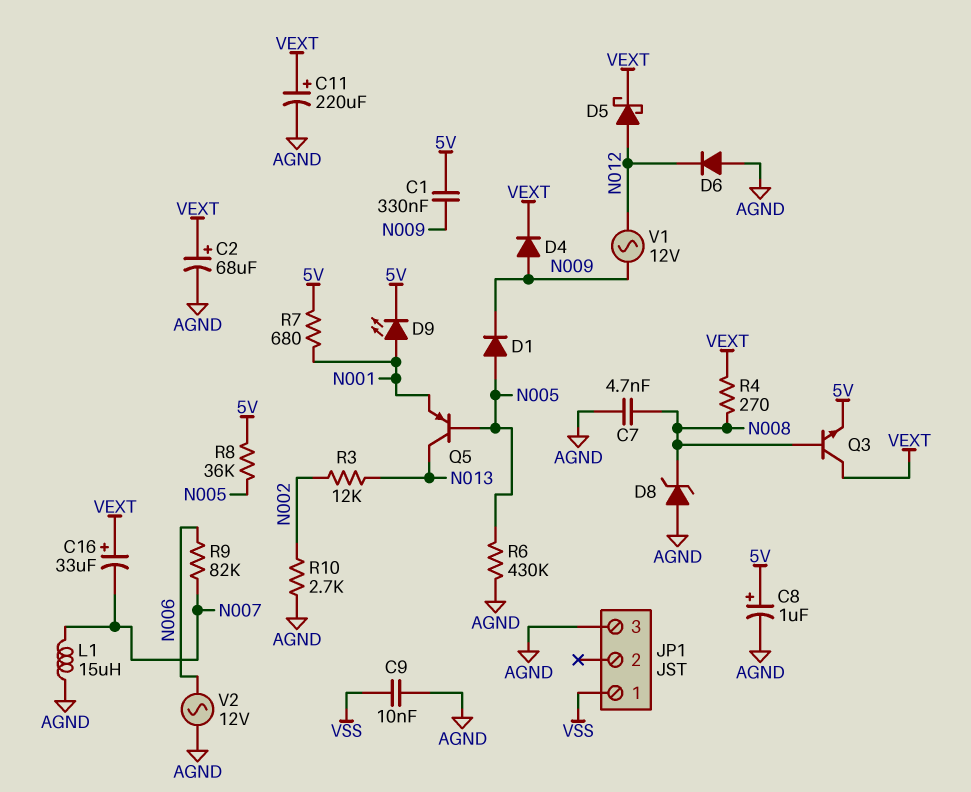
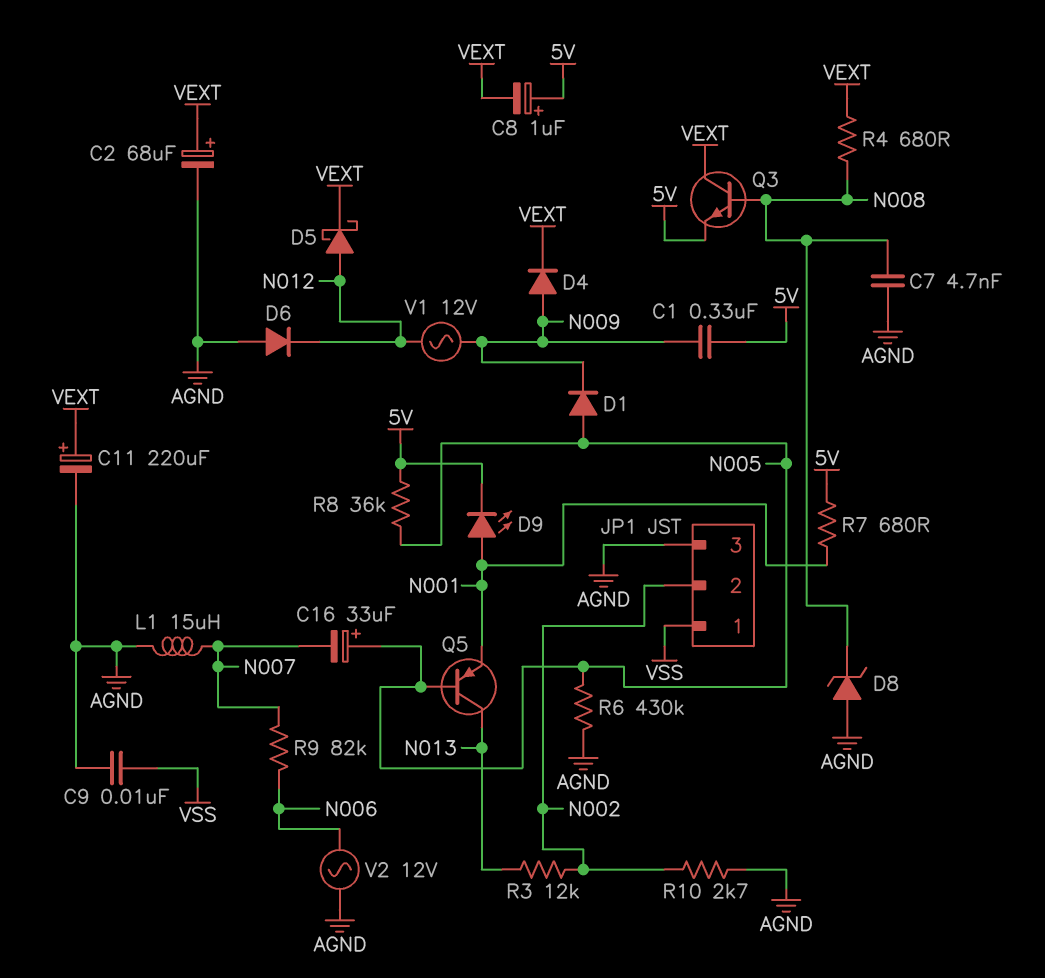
C8: 1uF (plus 5V, minus AGND) -> 1uF (plus 5V, minus VEXT)
C16: 33uF (plus VEXT, minus N007) -> 33uF (plus N005, minus N007)
JP1 pin 2: none -> N002
R4: 270 (N008, VEXT) -> 680 (N008, VEXT)

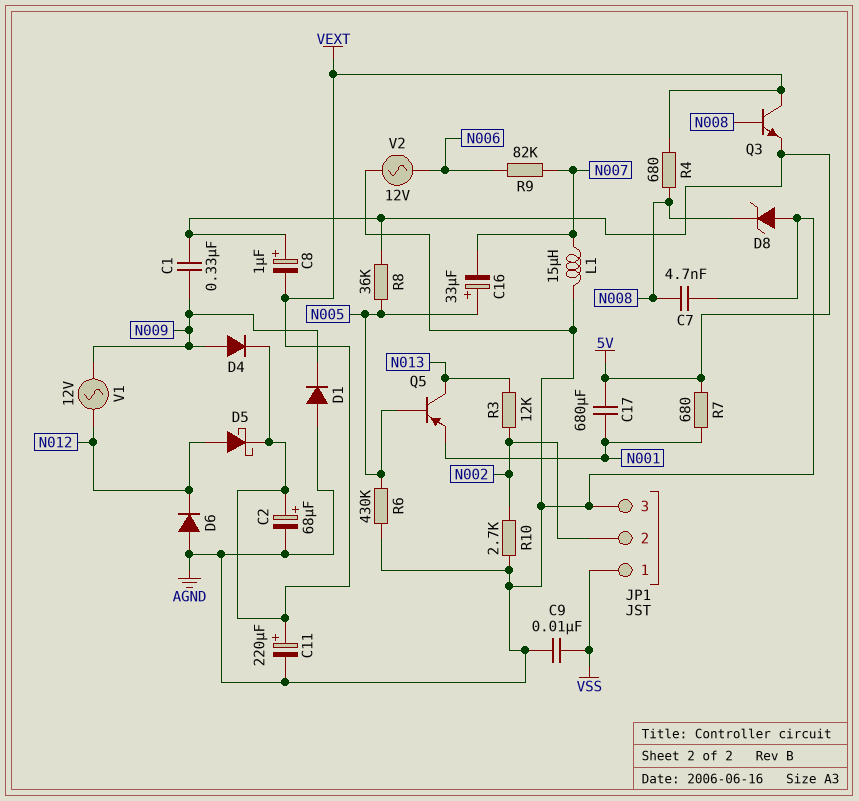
C17: none -> 680uF (5V, N001)
D1: diode (A N005, K N009) -> diode (A AGND, K N009)
D9: LED (A N001, K 5V) -> none

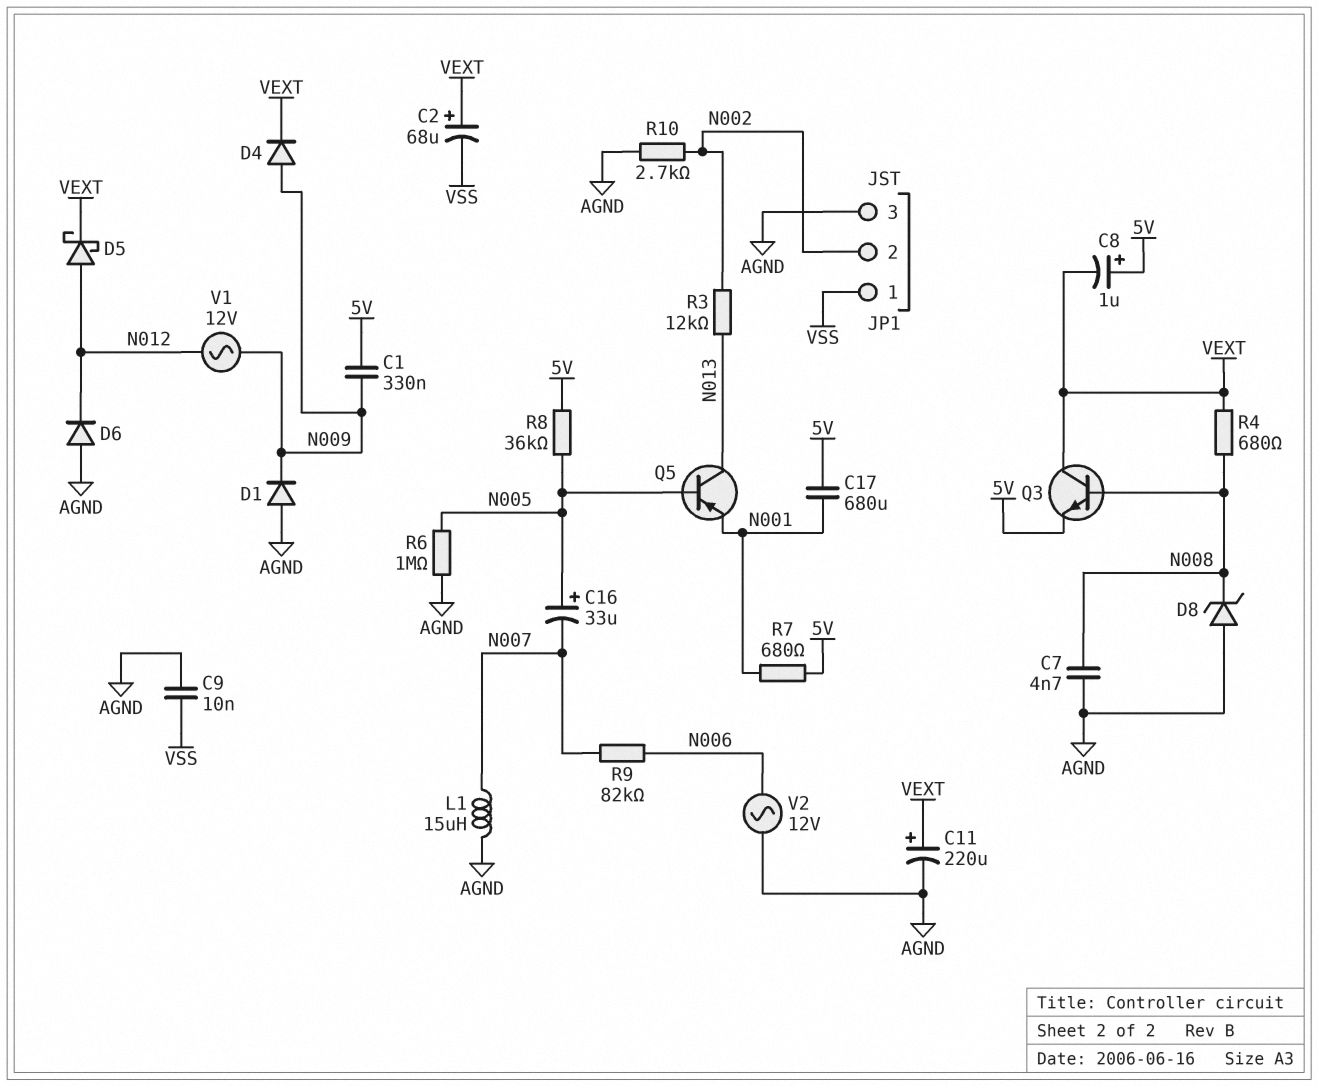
C2: 68uF (plus VEXT, minus AGND) -> 68uF (plus VEXT, minus VSS)
R6: 430k (AGND, N005) -> 1M (AGND, N005)

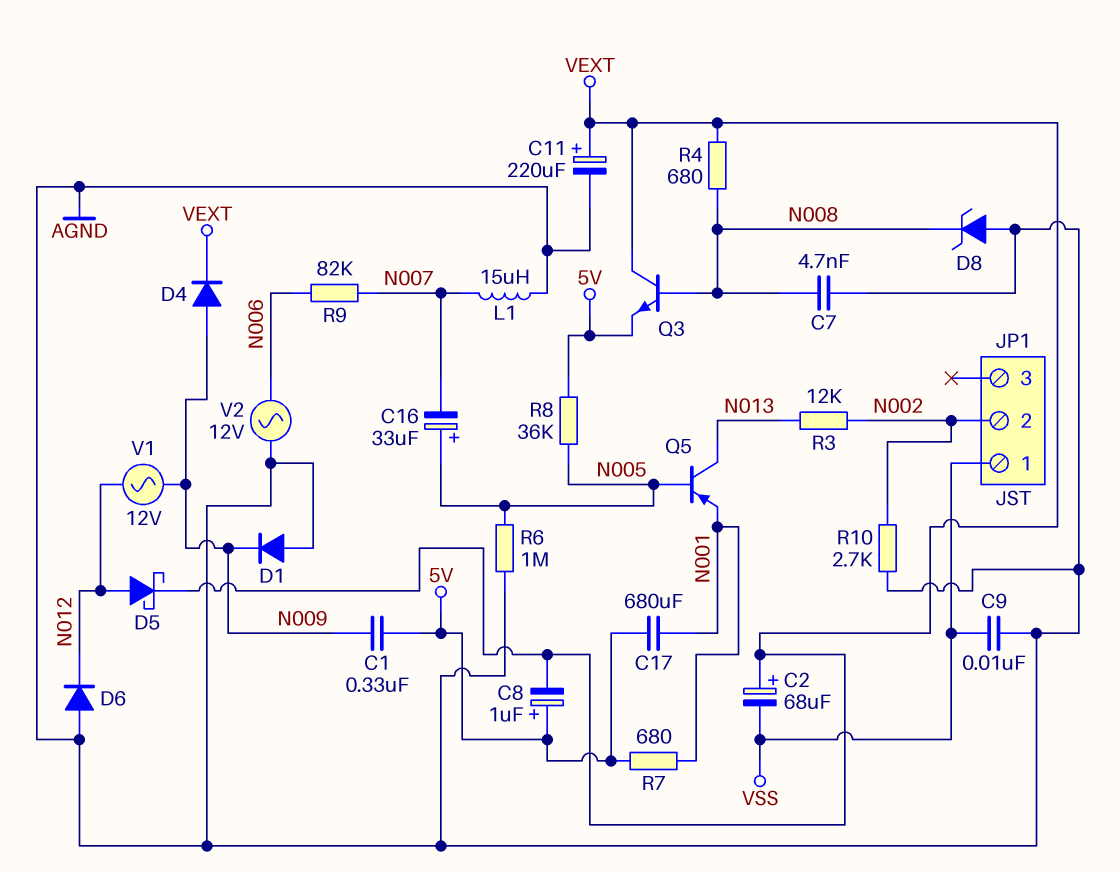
JP1 pin 3: AGND -> none

